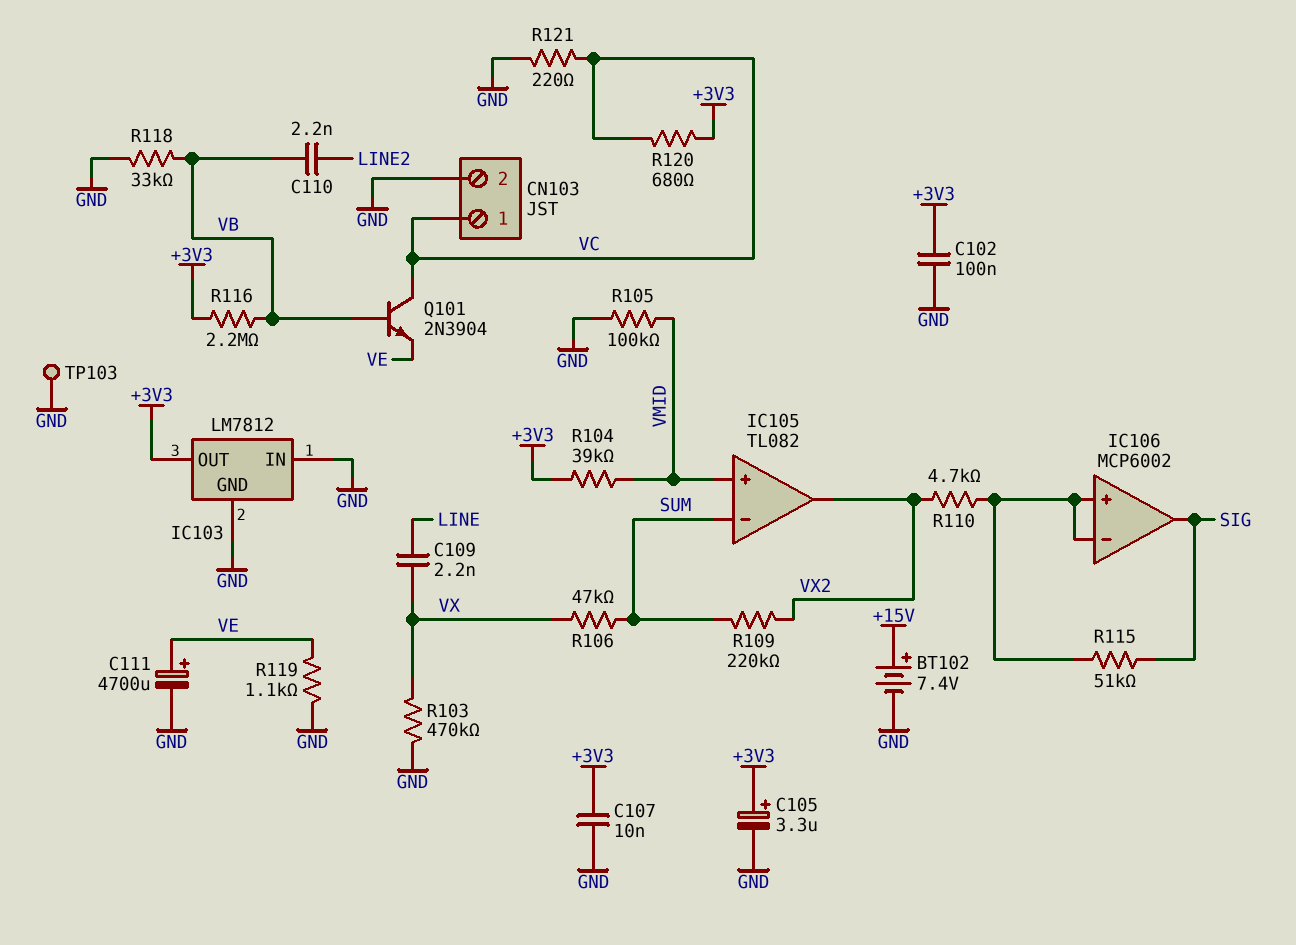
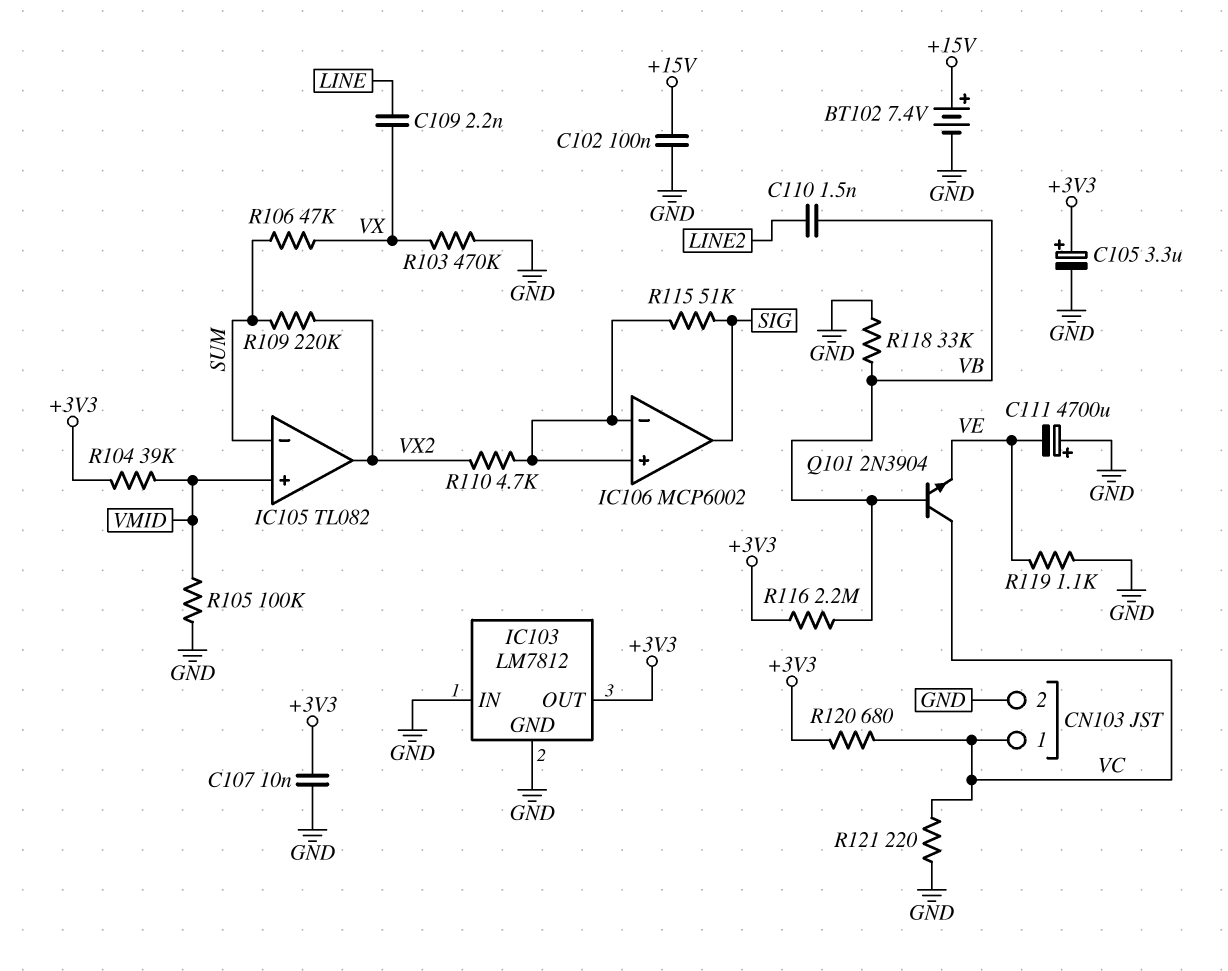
C102: 100nF (+3V3, GND) -> 100nF (+15V, GND)
C110: 2.2nF (LINE2, VB) -> 1.5nF (LINE2, VB)
C111: 4700uF (plus VE, minus GND) -> 4700uF (plus GND, minus VE)
TP103: test point (GND) -> none

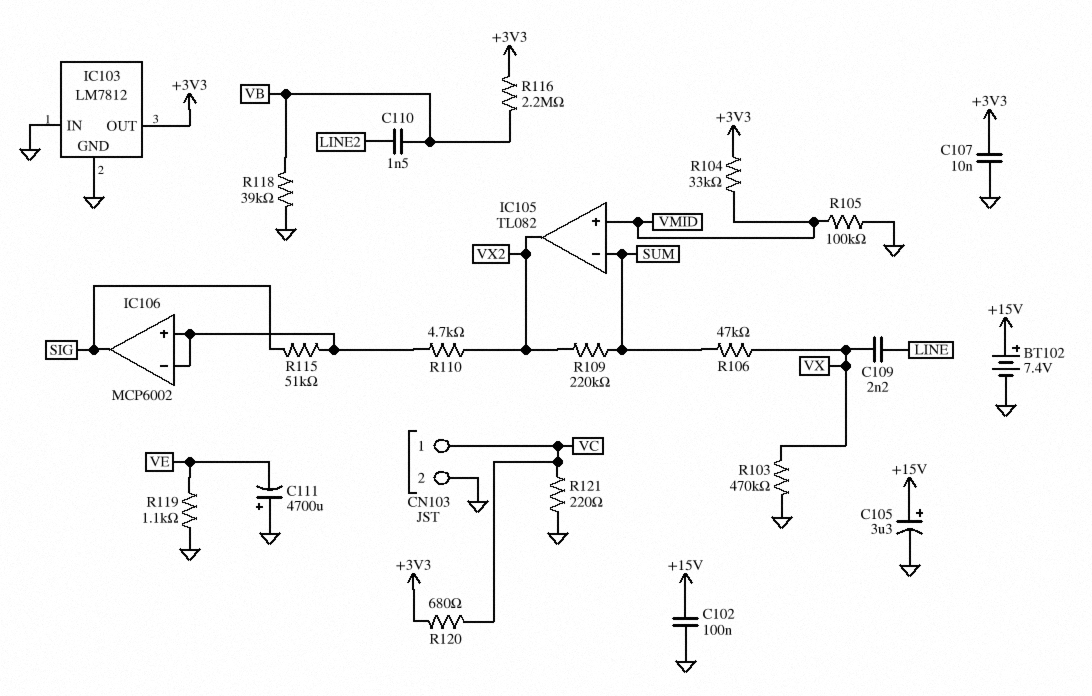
C105: 3.3uF (plus +3V3, minus GND) -> 3.3uF (plus +15V, minus GND)
Q101: NPN 2N3904 (B VB, C VC, E VE) -> none
R104: 39k (+3V3, VMID) -> 33k (+3V3, VMID)
R118: 33k (GND, VB) -> 39k (GND, VB)

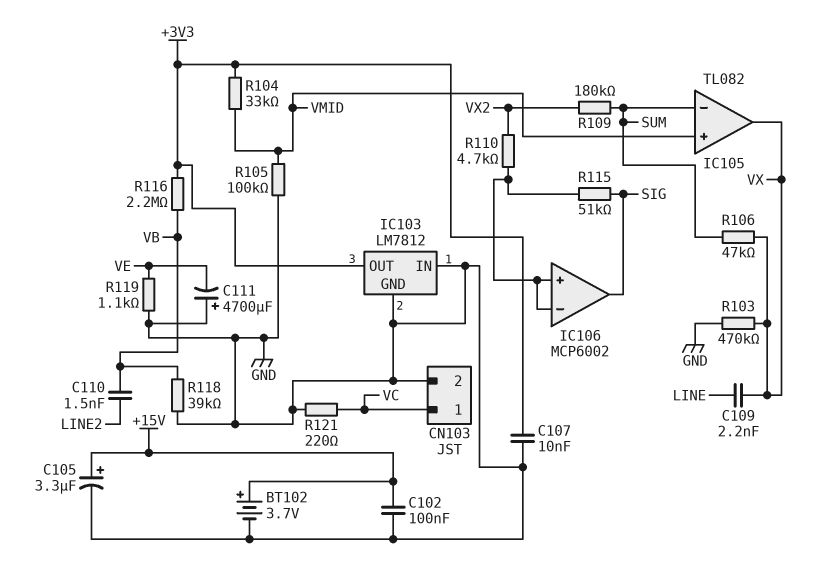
BT102: 7.4V (plus +15V, minus GND) -> 3.7V (plus +15V, minus GND)
IC105 pin out: VX2 -> VX
R109: 220k (SUM, VX2) -> 180k (SUM, VX2)
R120: 680 (+3V3, VC) -> none

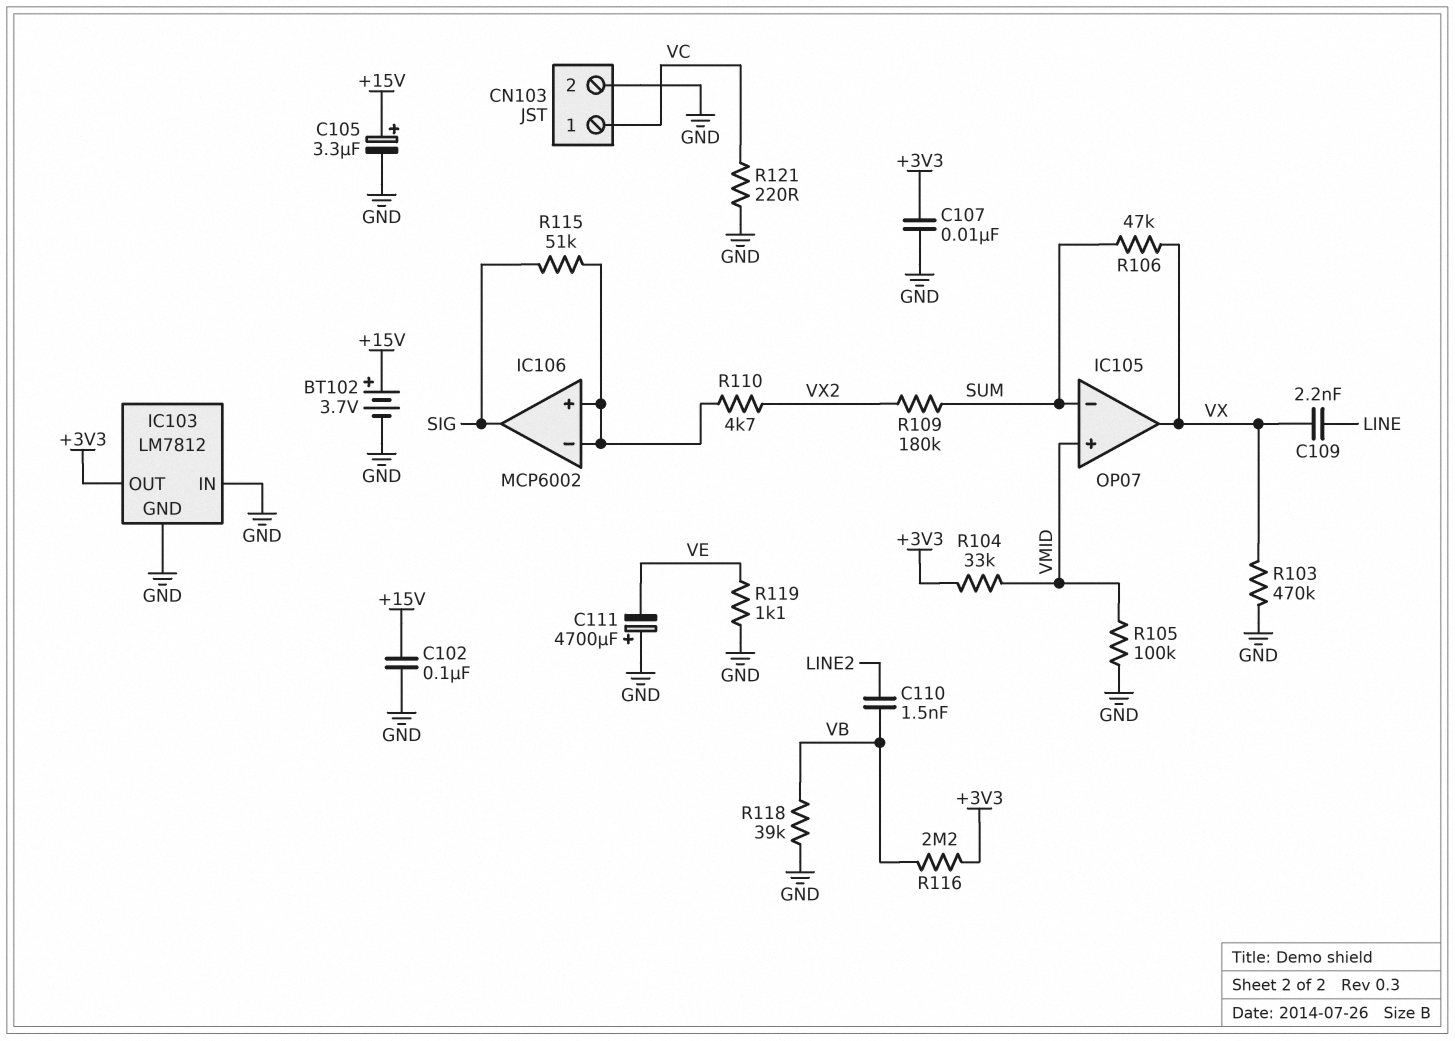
IC105: TL082 -> OP07

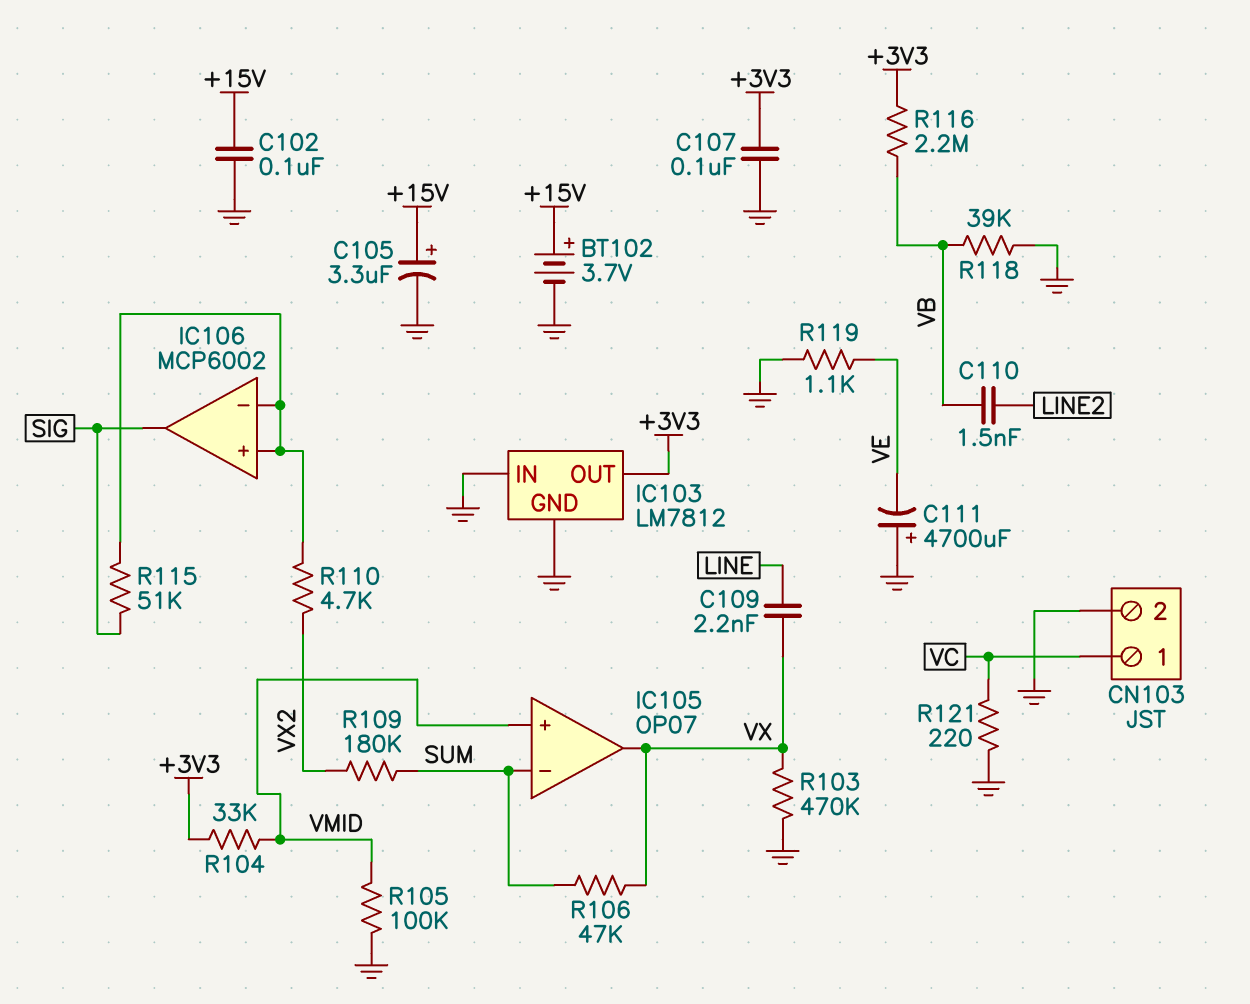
C107: 10nF (+3V3, GND) -> 100nF (+3V3, GND)

